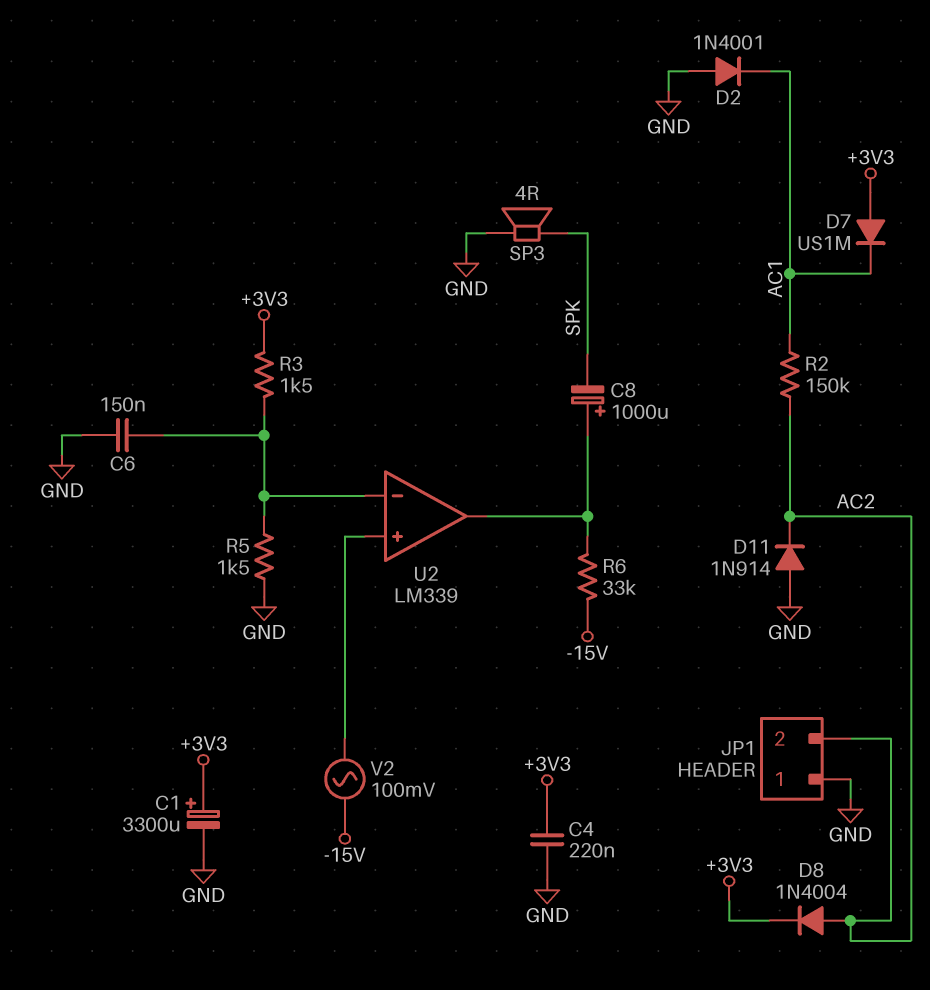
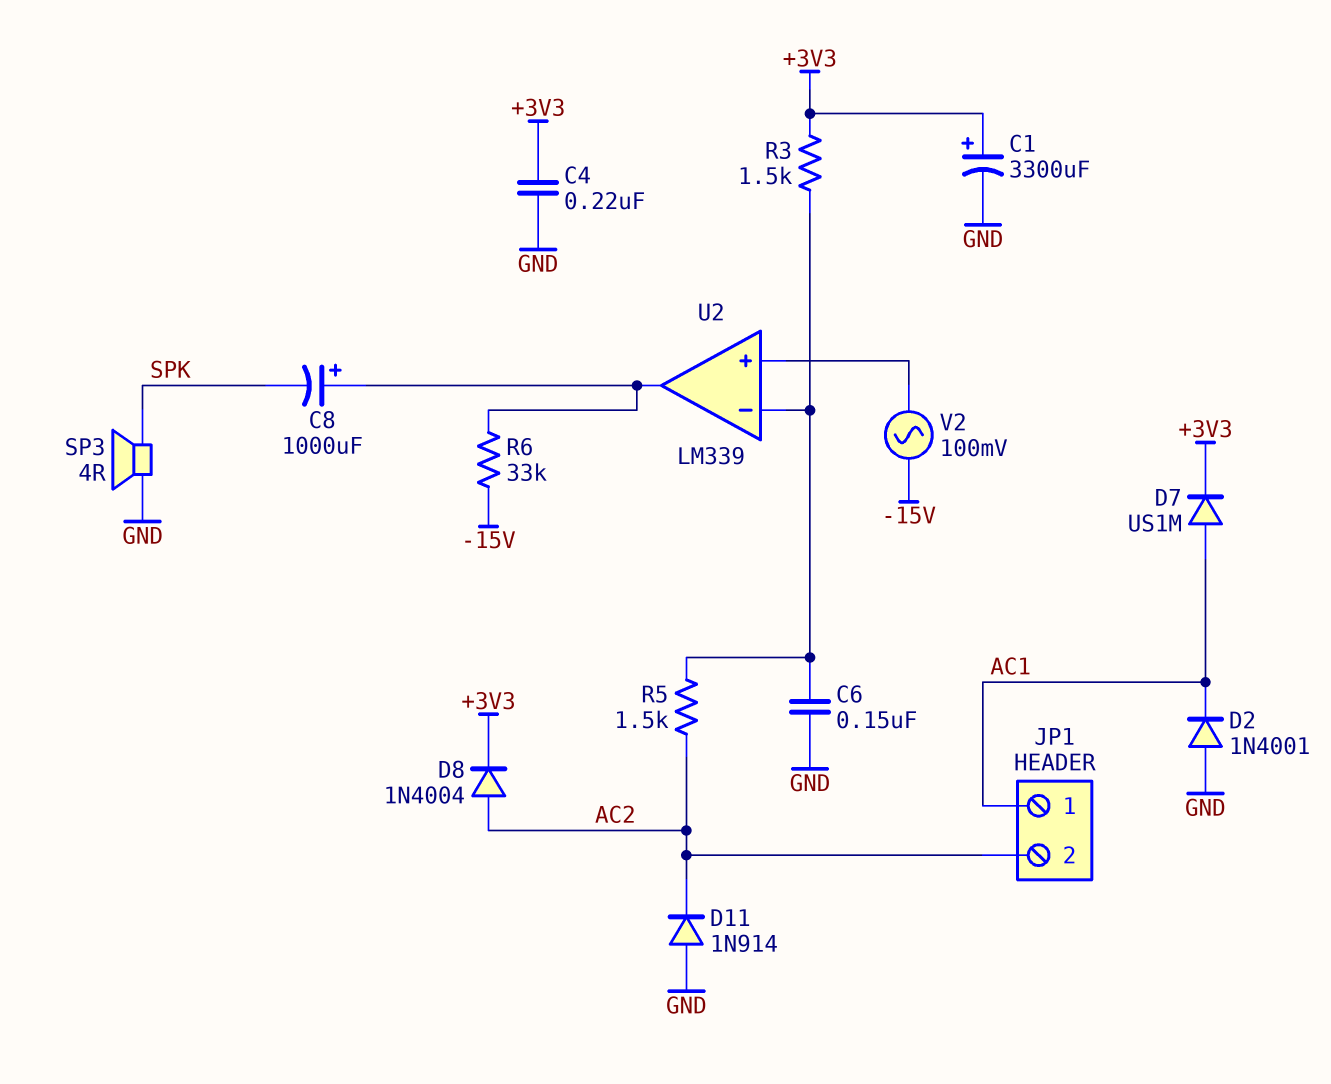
D7: diode US1M (A +3V3, K AC1) -> diode US1M (A AC1, K +3V3)
JP1 pin 1: GND -> AC1
R2: 150k (AC1, AC2) -> none
R5: 1.5k (GND, U2/in-) -> 1.5k (AC2, U2/in-)

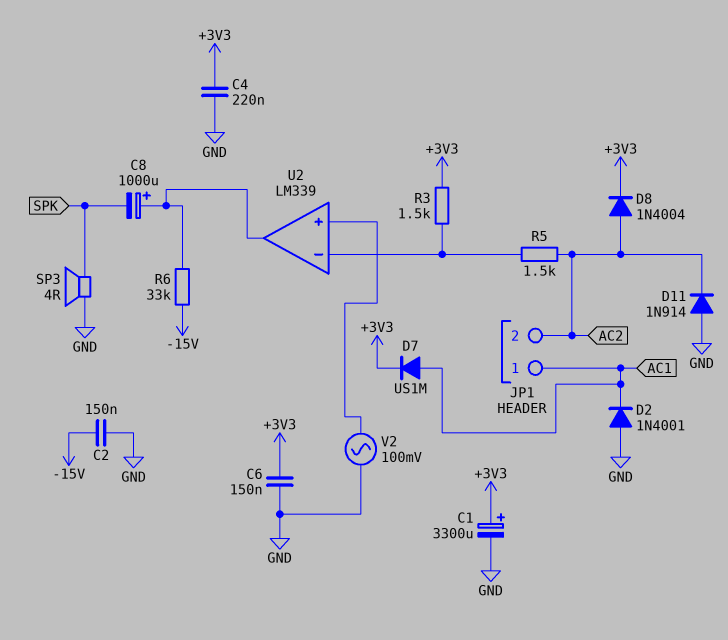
C2: none -> 150nF (-15V, GND)
C6: 150nF (GND, U2/in-) -> 150nF (+3V3, GND)
V2: AC 100mV (-15V, U2/in+) -> AC 100mV (GND, U2/in+)

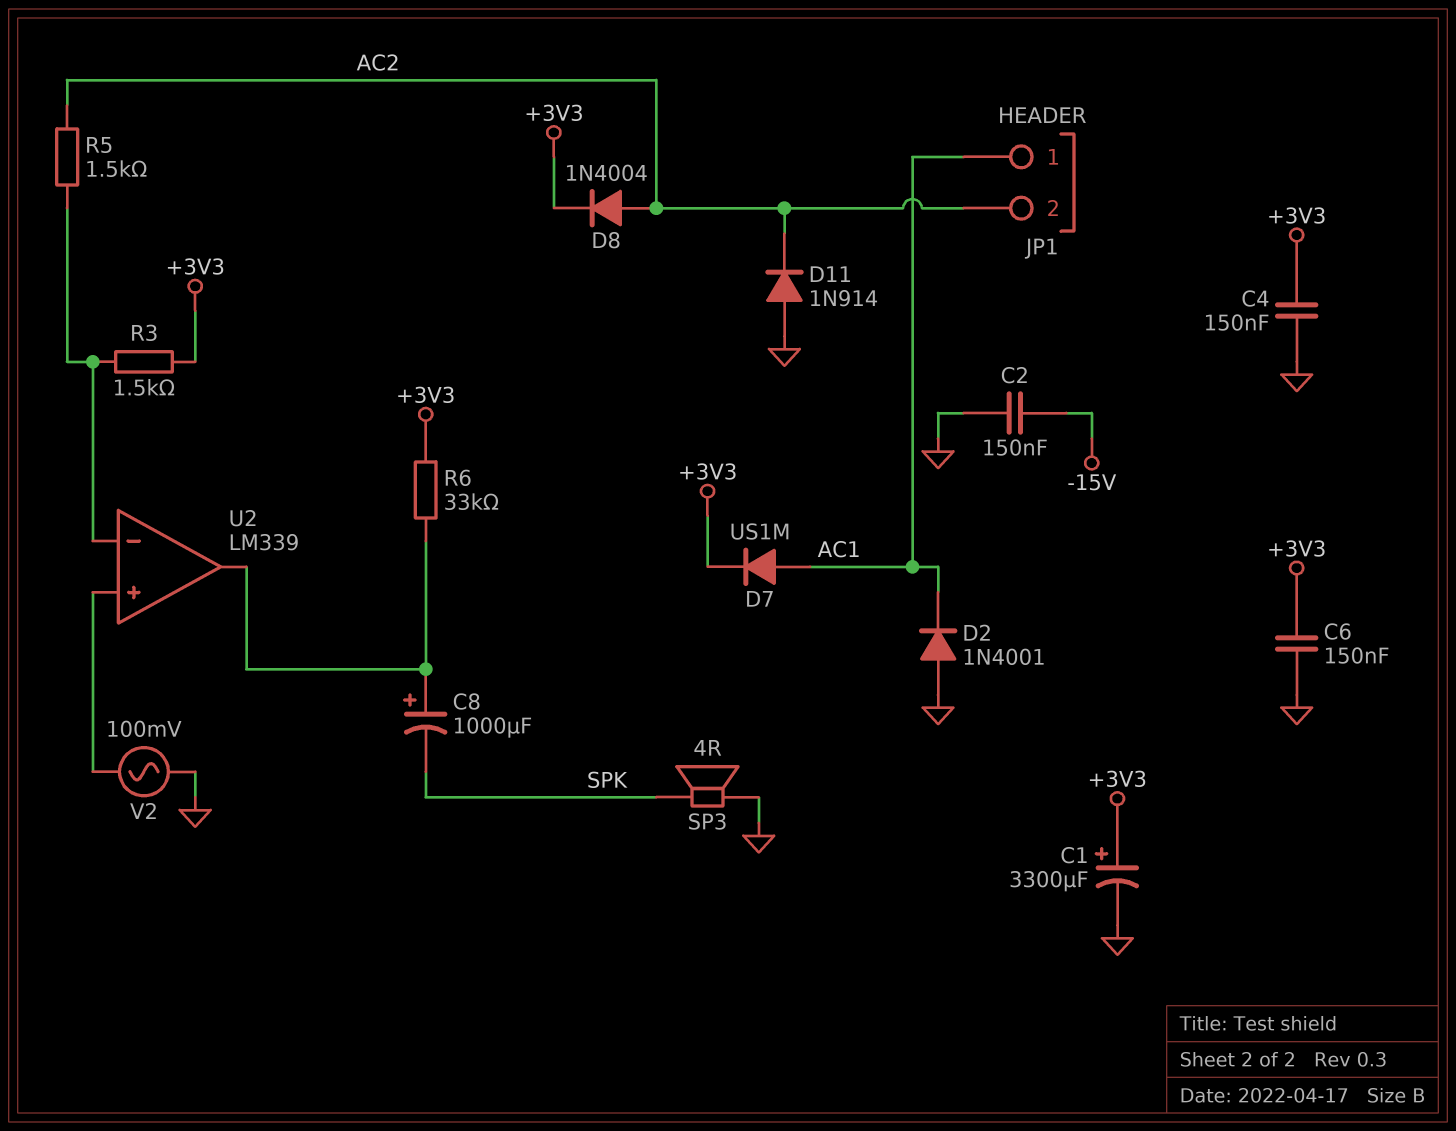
C4: 220nF (+3V3, GND) -> 150nF (+3V3, GND)
R6: 33k (-15V, U2/out) -> 33k (+3V3, U2/out)

